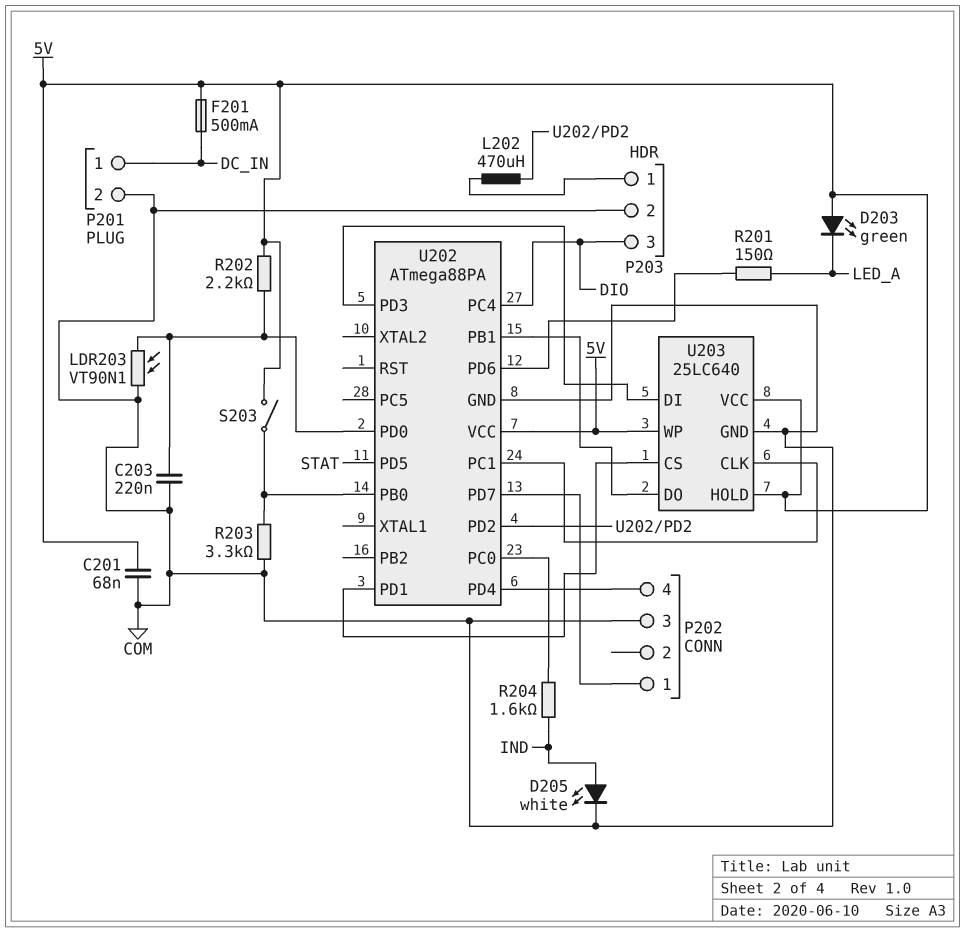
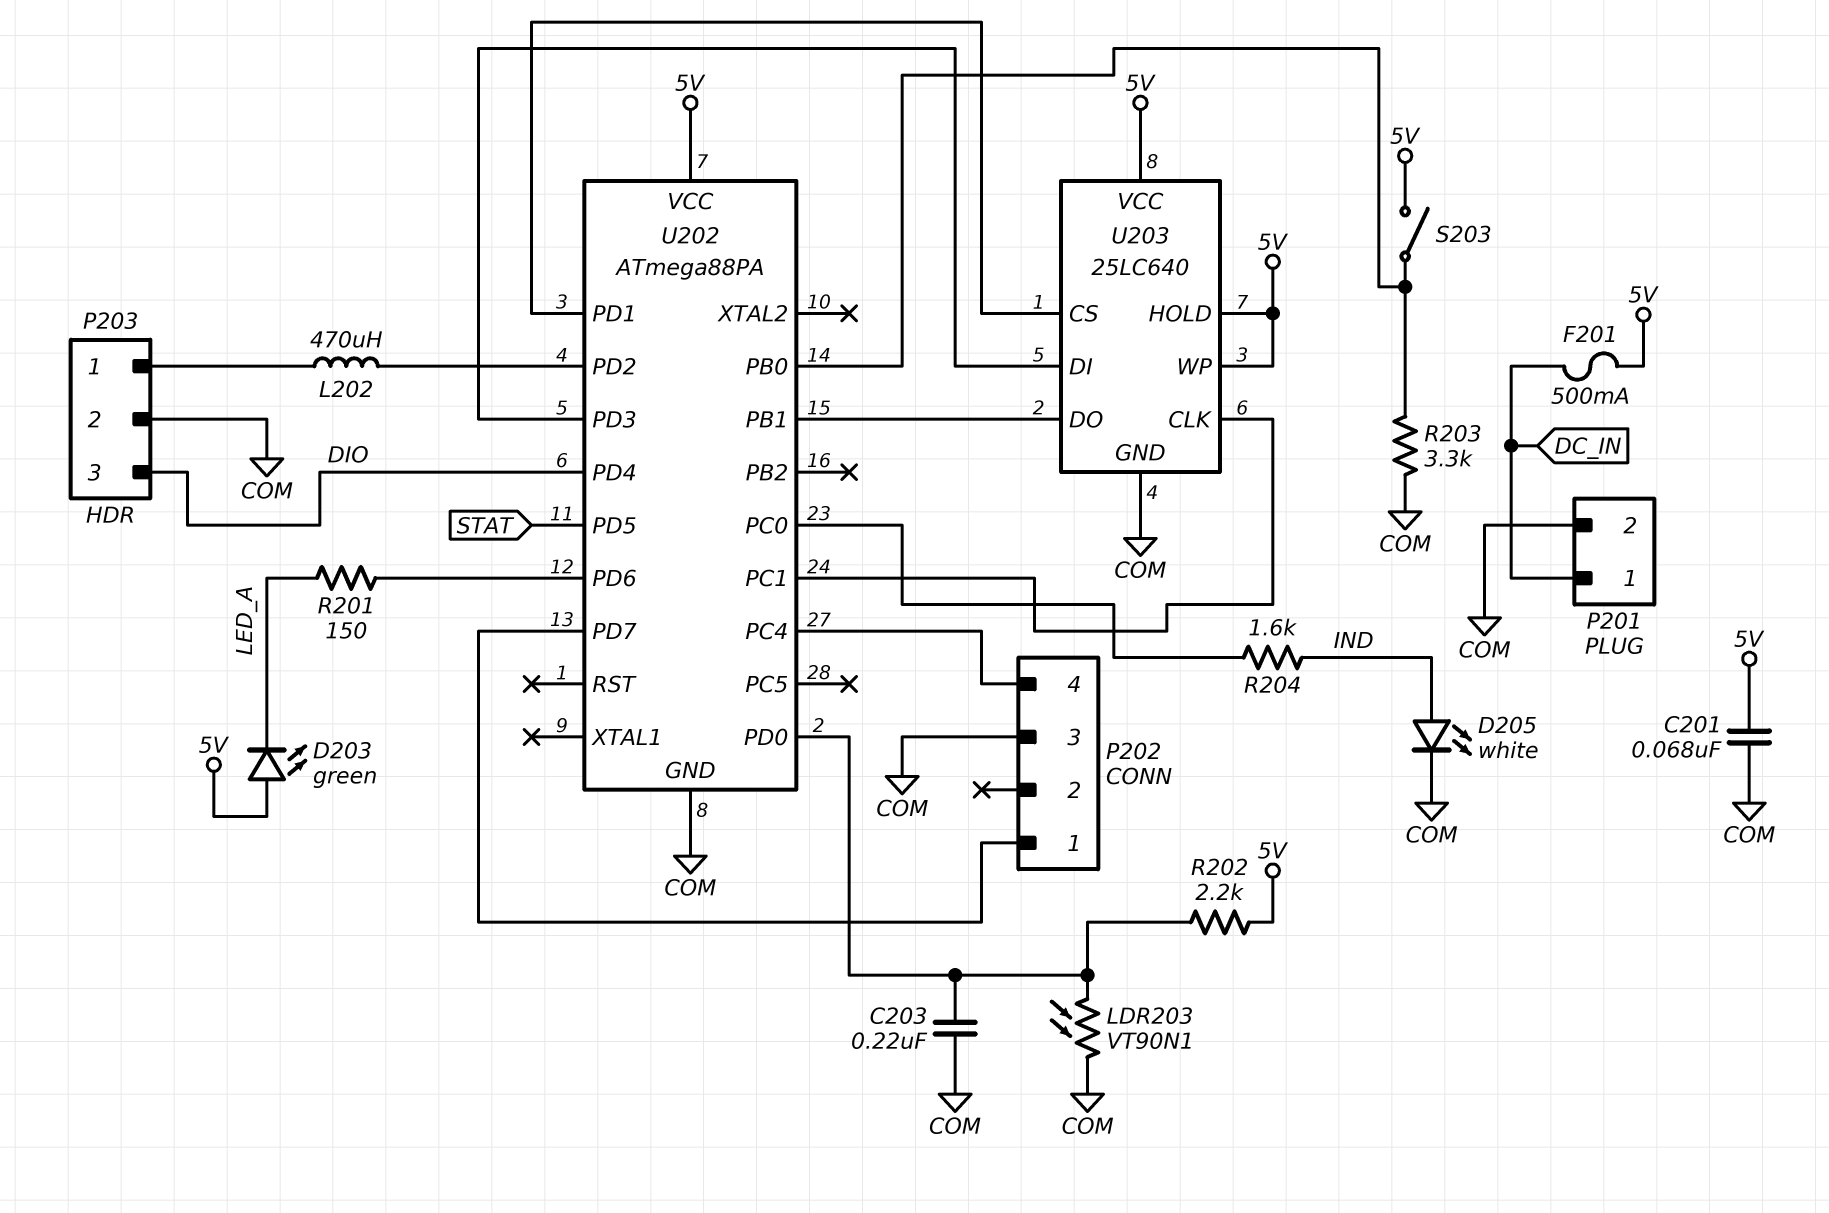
U202 pin PC4: DIO -> P202/4
U202 pin PD4: P202/4 -> DIO

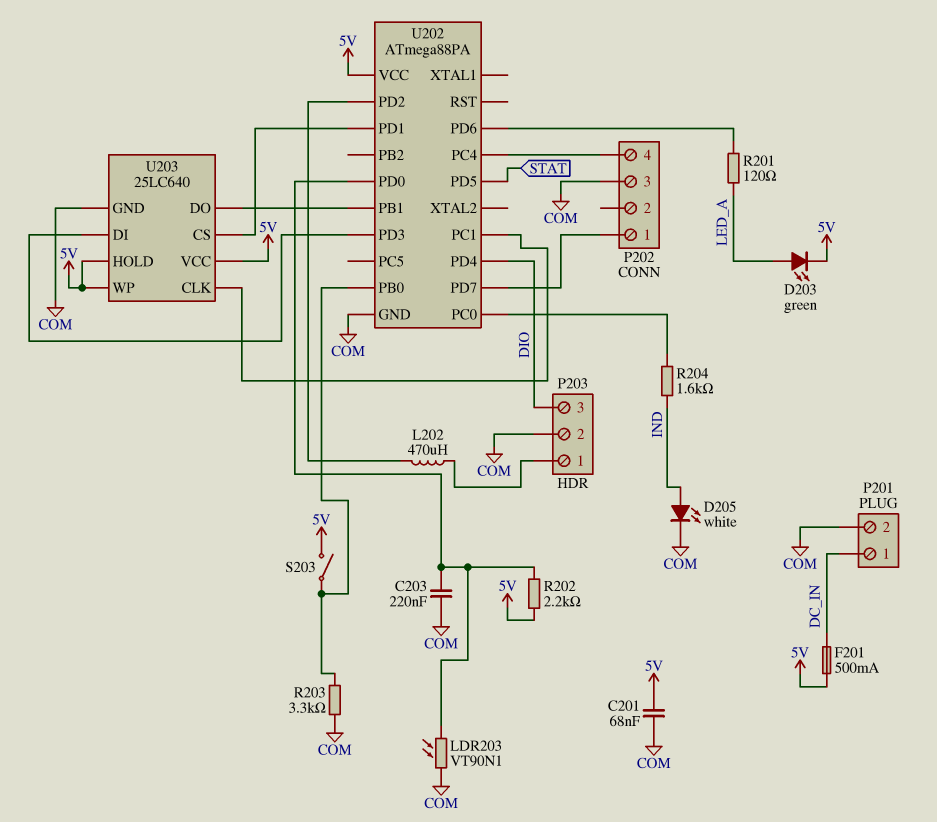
D203: LED green (A 5V, K LED_A) -> LED green (A LED_A, K 5V)
R201: 150 (LED_A, U202/PD6) -> 120 (LED_A, U202/PD6)

